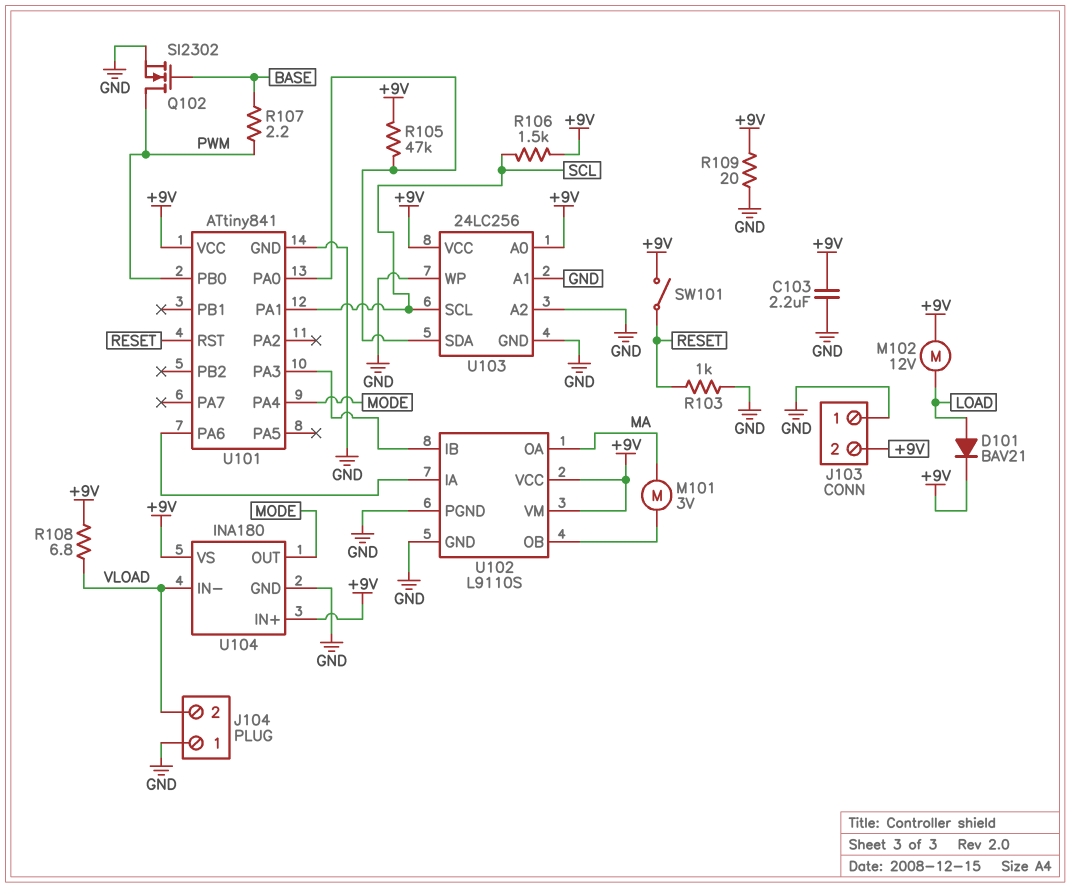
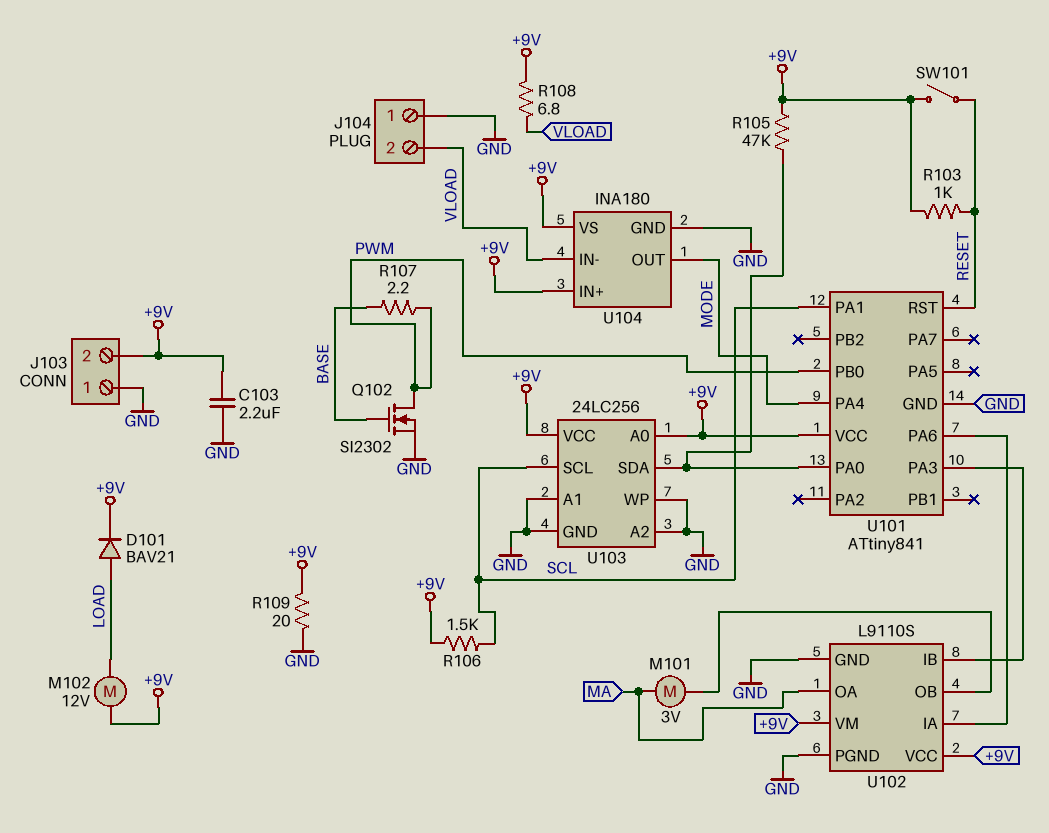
R103: 1k (GND, RESET) -> 1k (+9V, RESET)

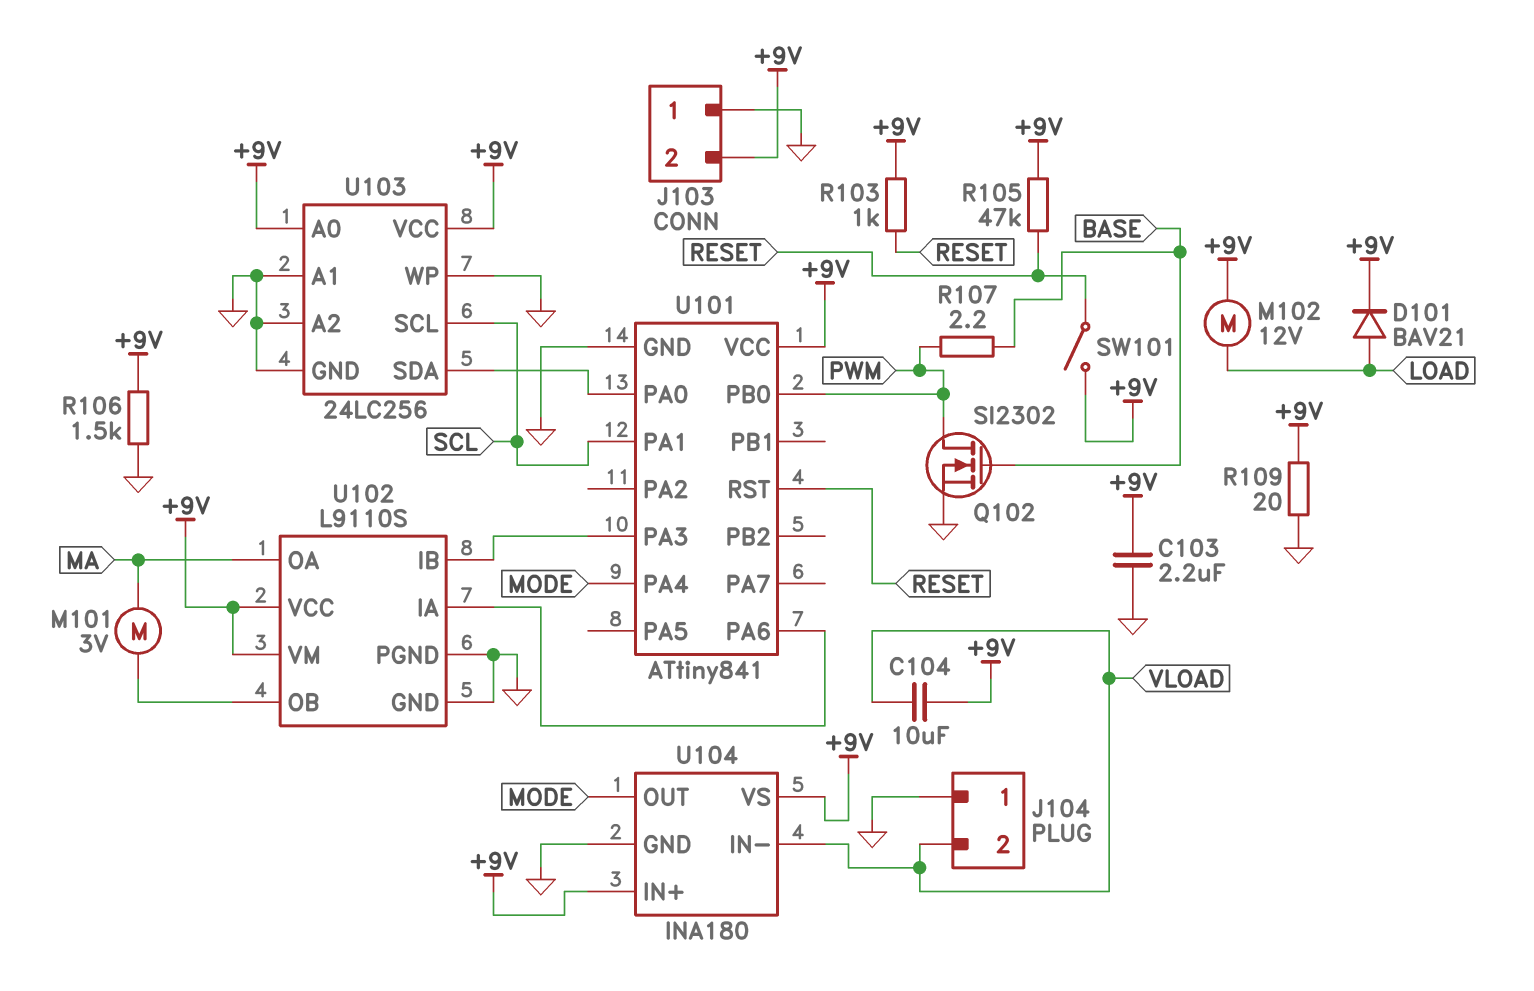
C104: none -> 10uF (+9V, VLOAD)
R105: 47k (+9V, U101/PA0) -> 47k (+9V, RESET)
R106: 1.5k (+9V, SCL) -> 1.5k (+9V, GND)
R108: 6.8 (+9V, VLOAD) -> none

